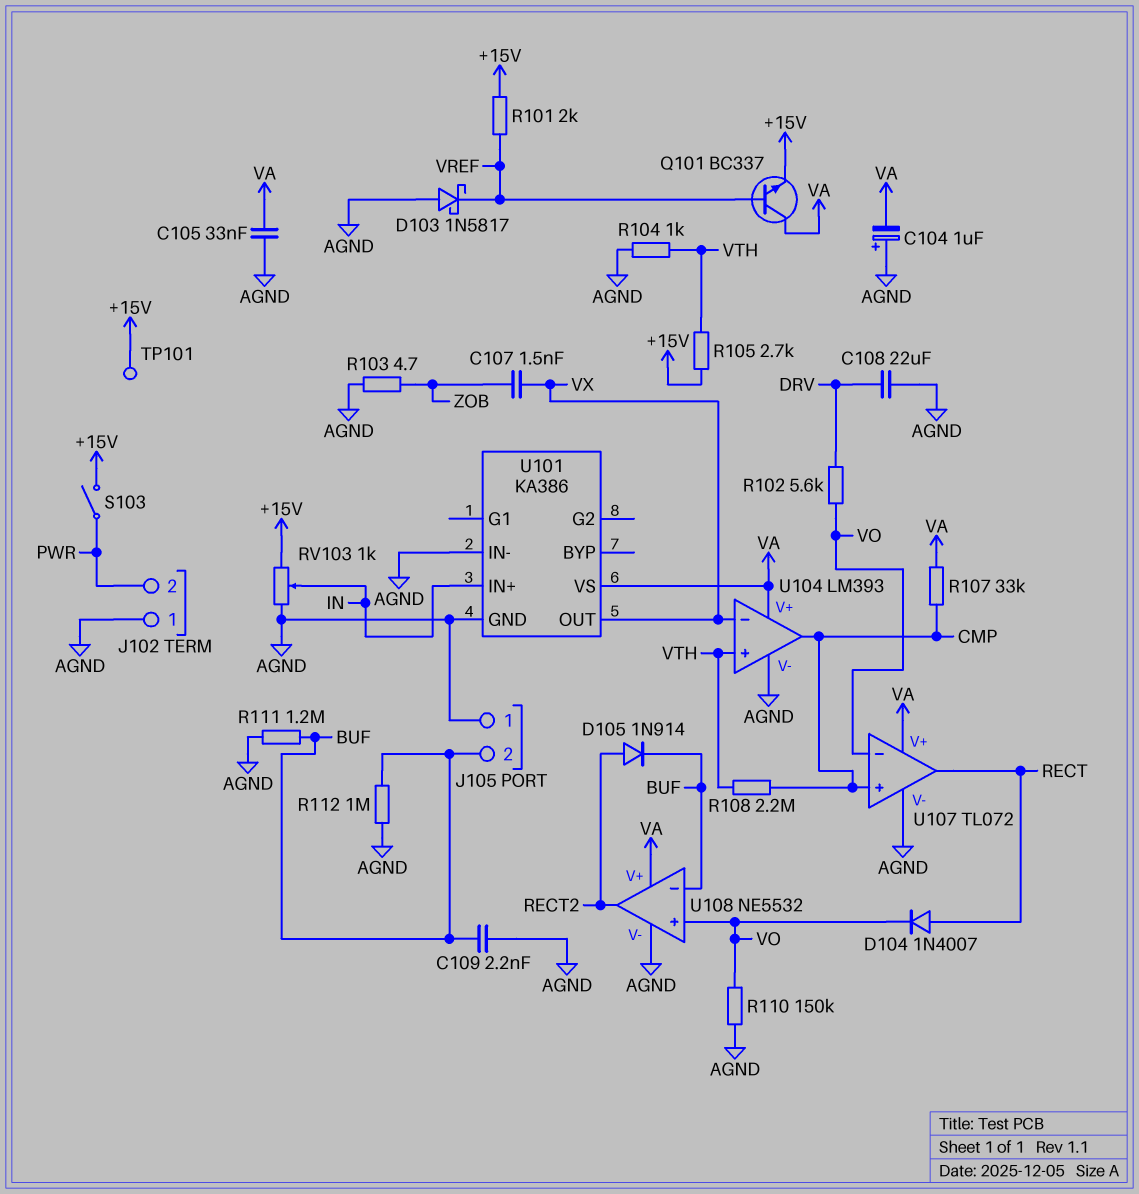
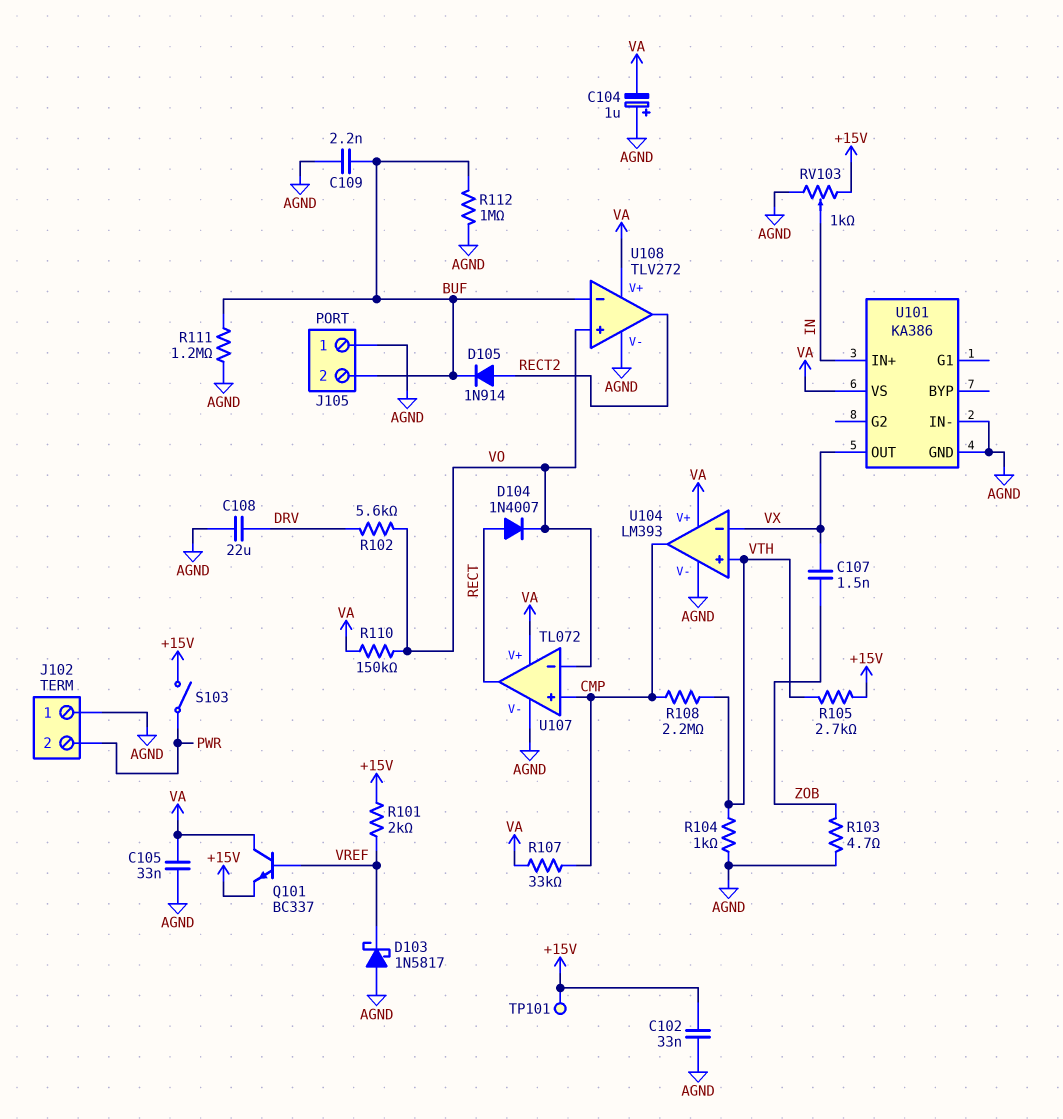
C102: none -> 33nF (+15V, AGND)
R110: 150k (AGND, VO) -> 150k (VA, VO)
U108: NE5532 -> TLV272

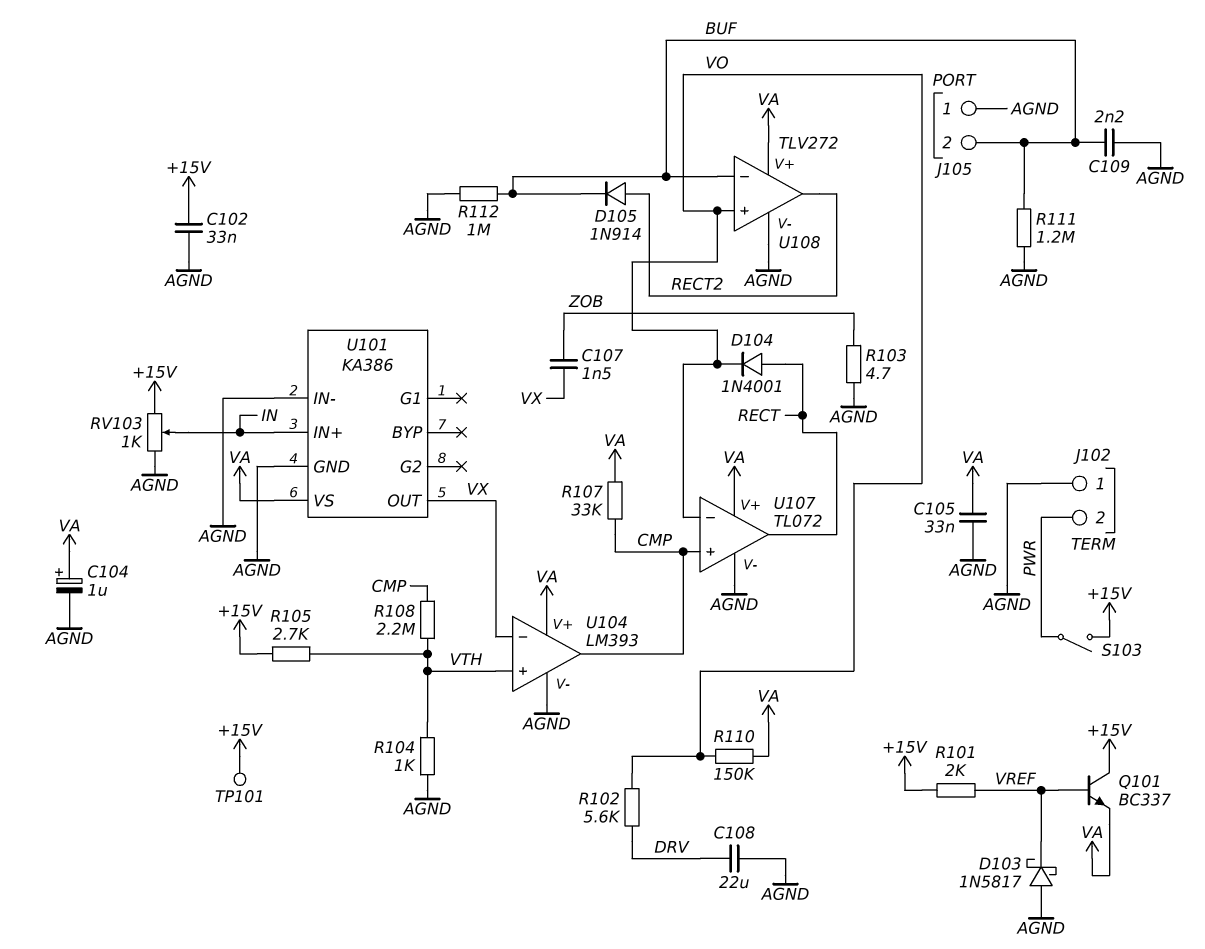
C104: 1uF (plus AGND, minus VA) -> 1uF (plus VA, minus AGND)
D104: diode 1N4007 (A RECT, K VO) -> diode 1N4001 (A RECT, K VO)
Q101: NPN BC337 (B VREF, C VA, E +15V) -> NPN BC337 (B VREF, C +15V, E VA)

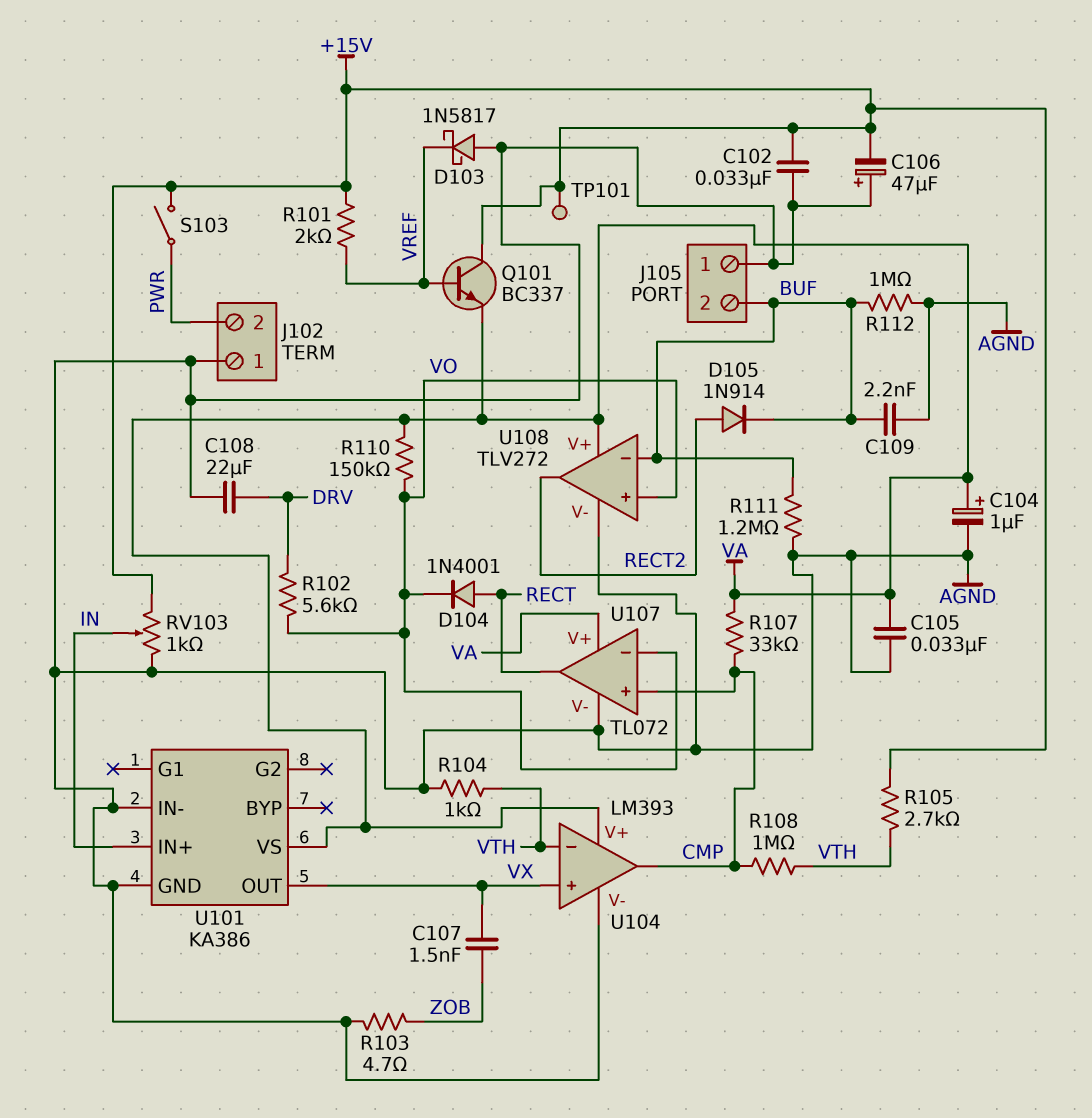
C106: none -> 47uF (plus AGND, minus +15V)
R108: 2.2M (CMP, VTH) -> 1M (CMP, VTH)
U104 pin in+: VTH -> VX
U104 pin in-: VX -> VTH

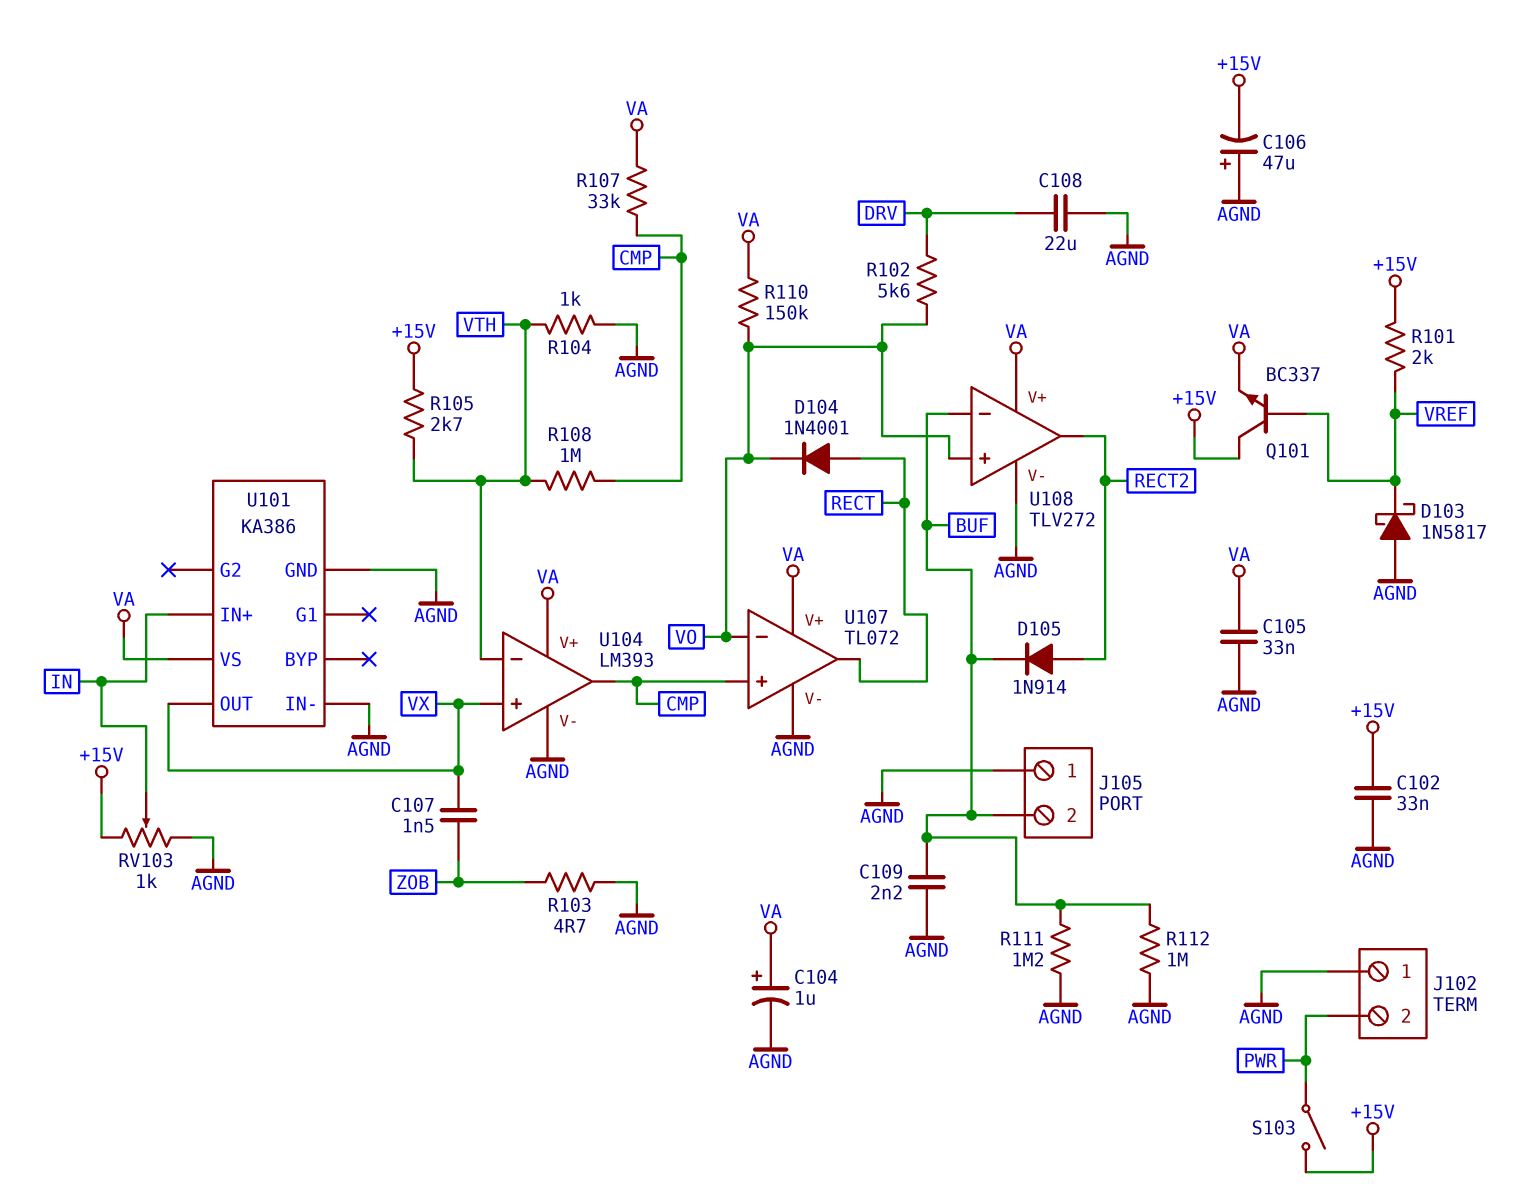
TP101: test point (+15V) -> none

